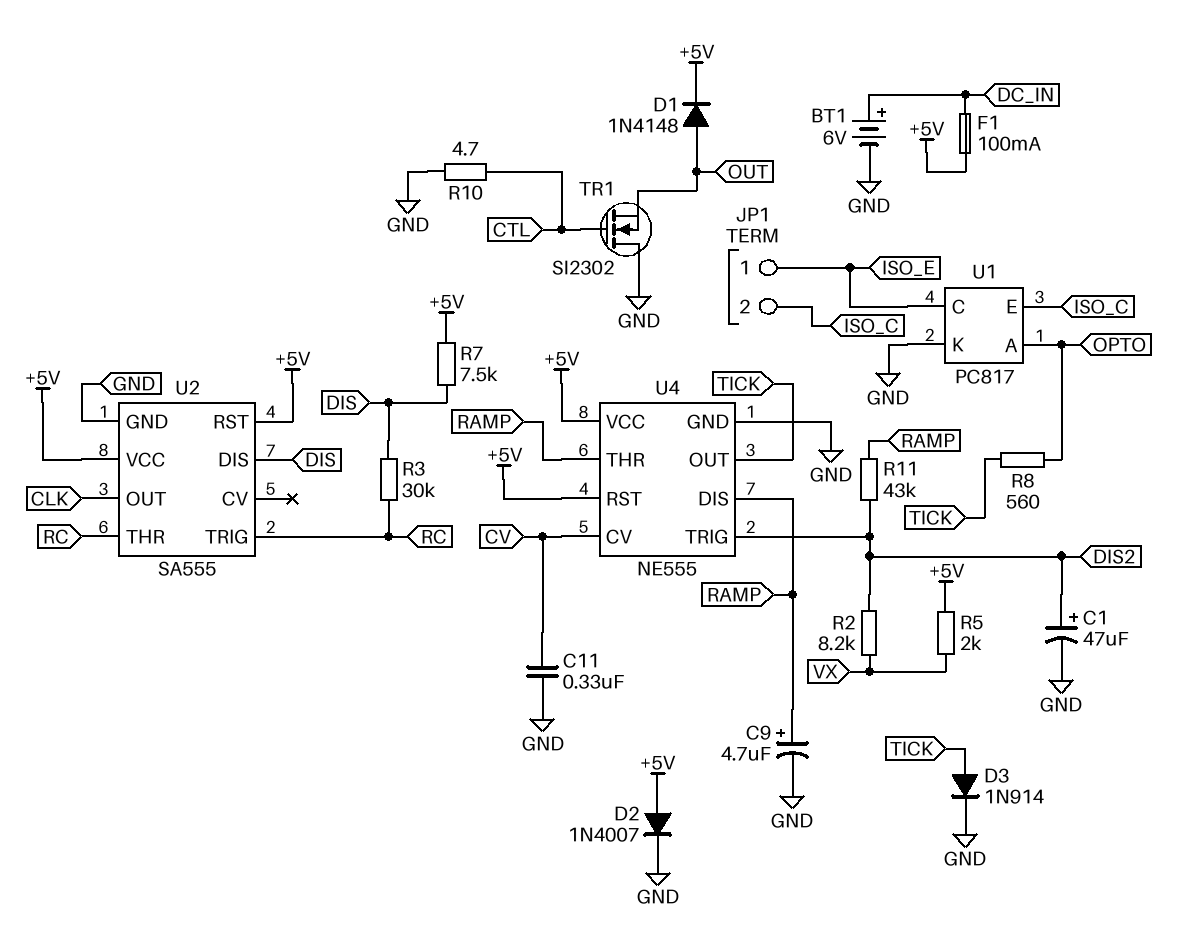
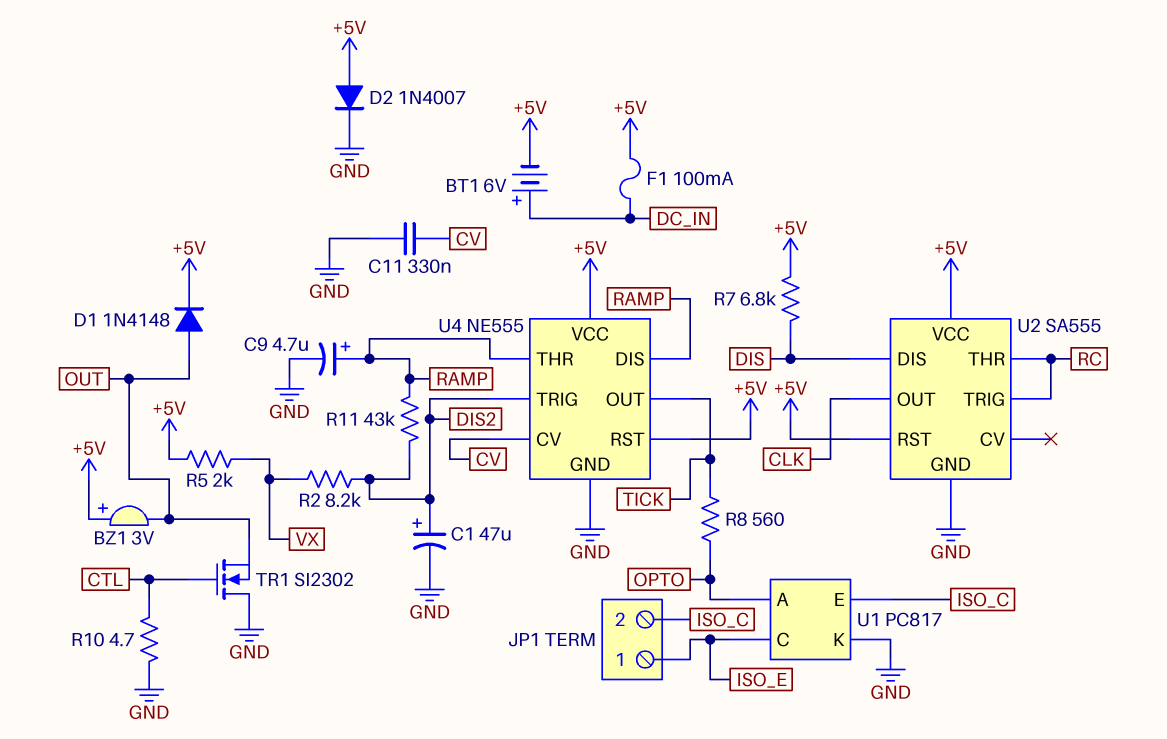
BT1: 6V (plus DC_IN, minus GND) -> 6V (plus DC_IN, minus +5V)
BZ1: none -> buzzer 3V (plus +5V, minus OUT)
D3: diode 1N914 (A TICK, K GND) -> none
R3: 30k (DIS, RC) -> none
R7: 7.5k (+5V, DIS) -> 6.8k (+5V, DIS)

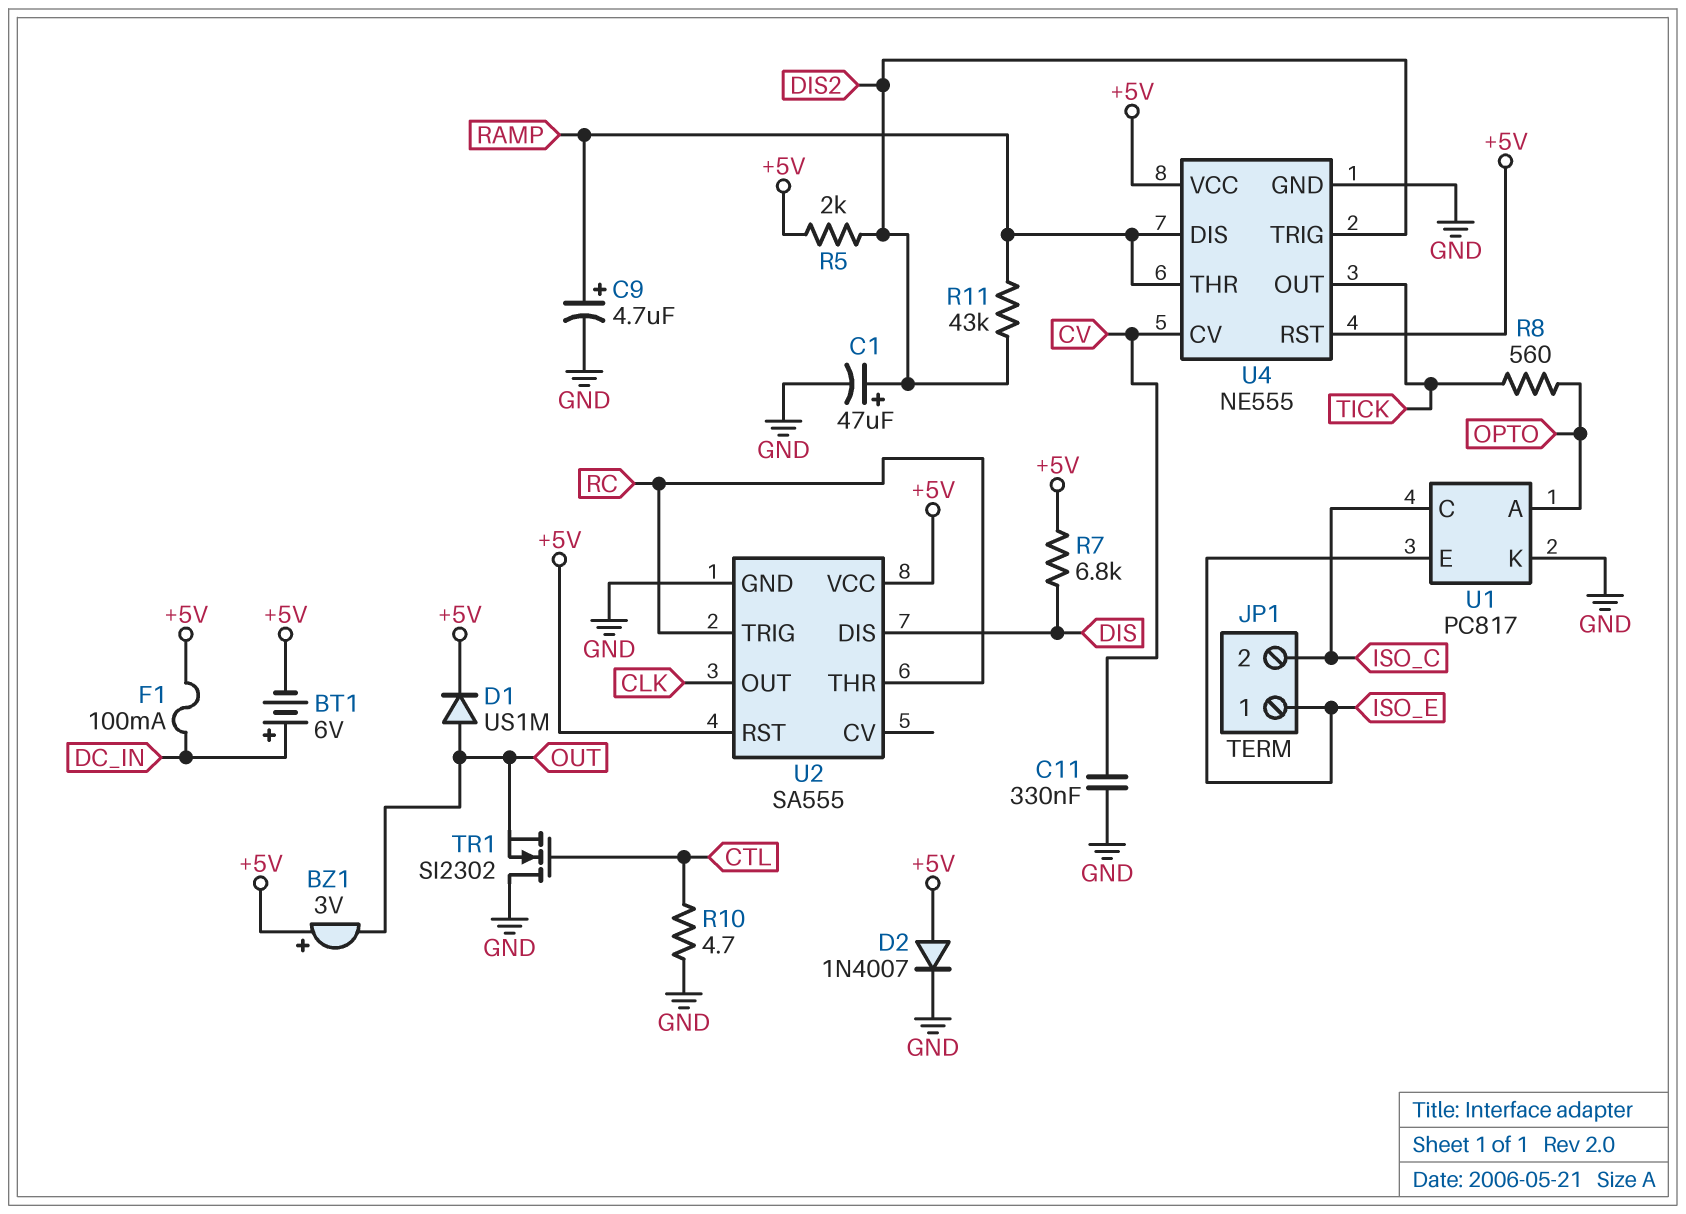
D1: diode 1N4148 (A OUT, K +5V) -> diode US1M (A OUT, K +5V)
R2: 8.2k (DIS2, VX) -> none
R5: 2k (+5V, VX) -> 2k (+5V, DIS2)
U1 pin C: ISO_E -> ISO_C
U1 pin E: ISO_C -> ISO_E

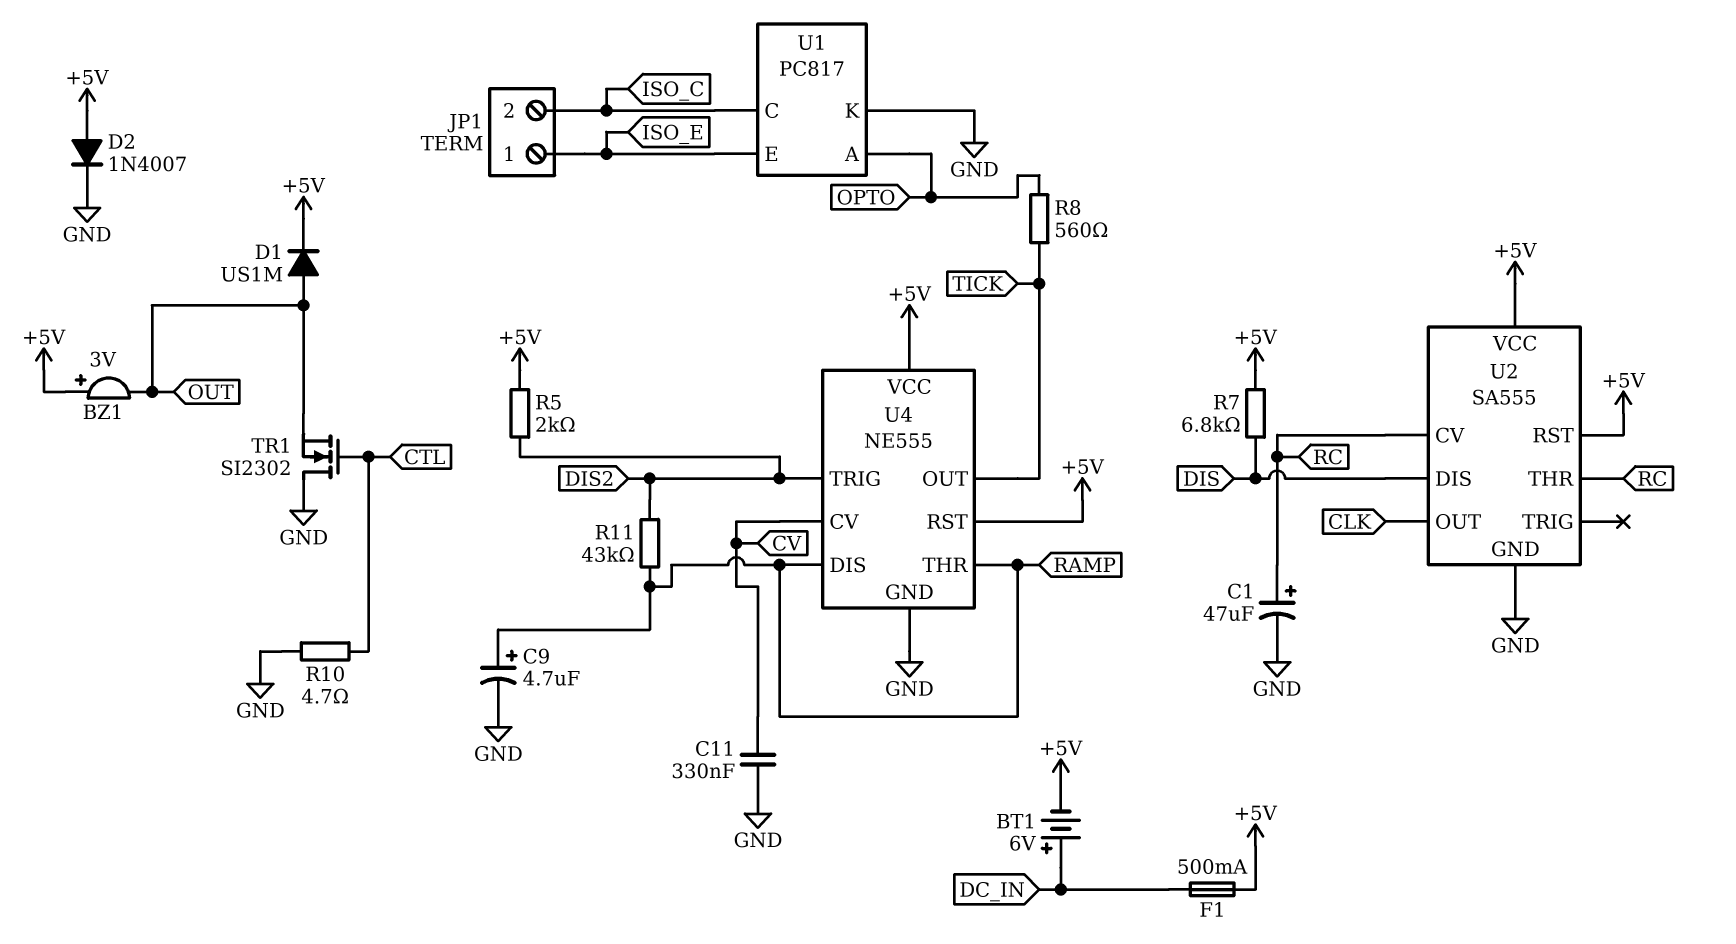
C1: 47uF (plus DIS2, minus GND) -> 47uF (plus RC, minus GND)
F1: 100mA (+5V, DC_IN) -> 500mA (+5V, DC_IN)
U2 pin CV: none -> RC
U2 pin TRIG: RC -> none

